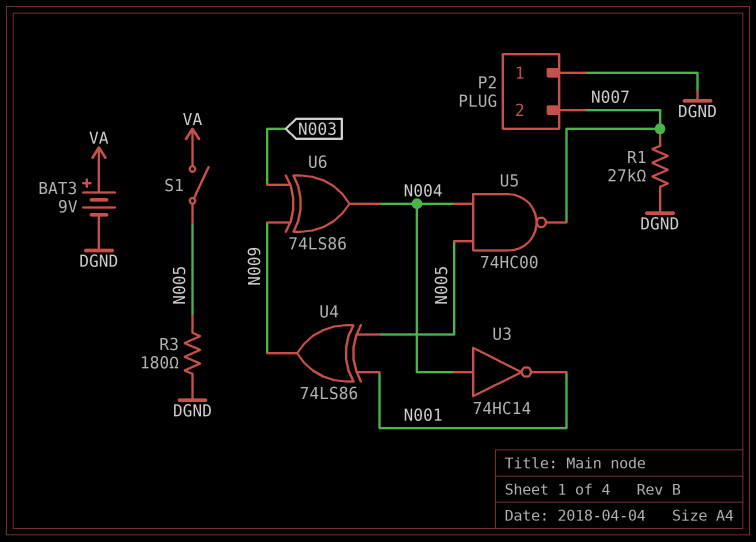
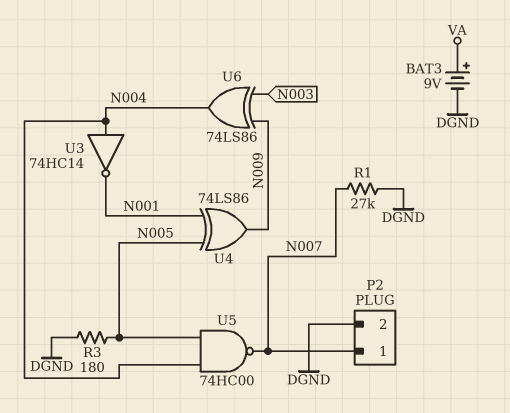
P2 pin 1: DGND -> N007
P2 pin 2: N007 -> DGND
S1: switch (N005, VA) -> none

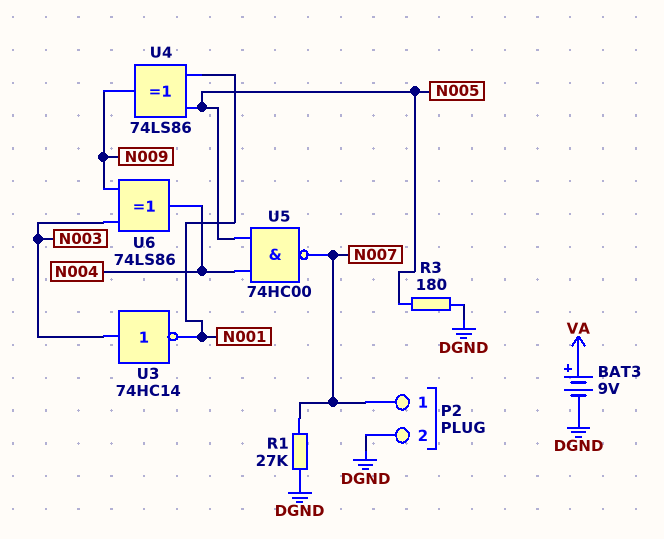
U3: NOT 74HC14 (in N004, out N001) -> NOT 74HC14 (in N003, out N001)

